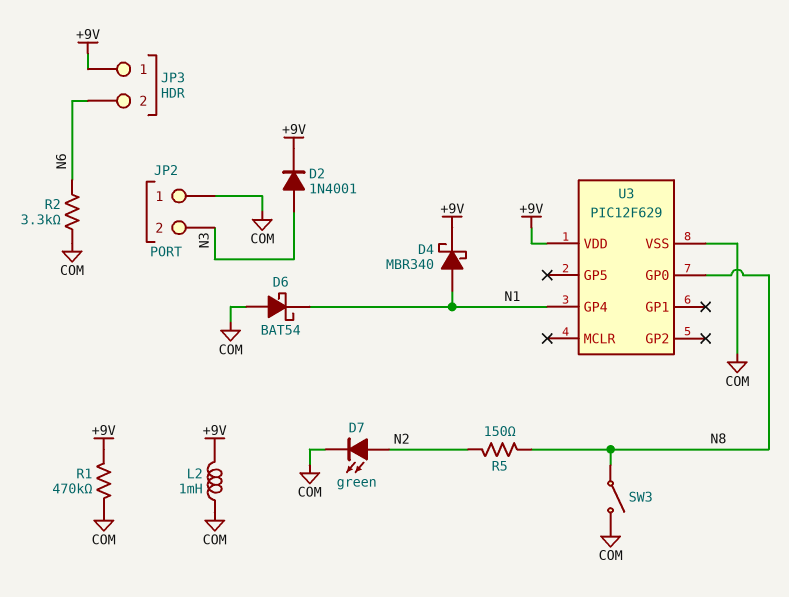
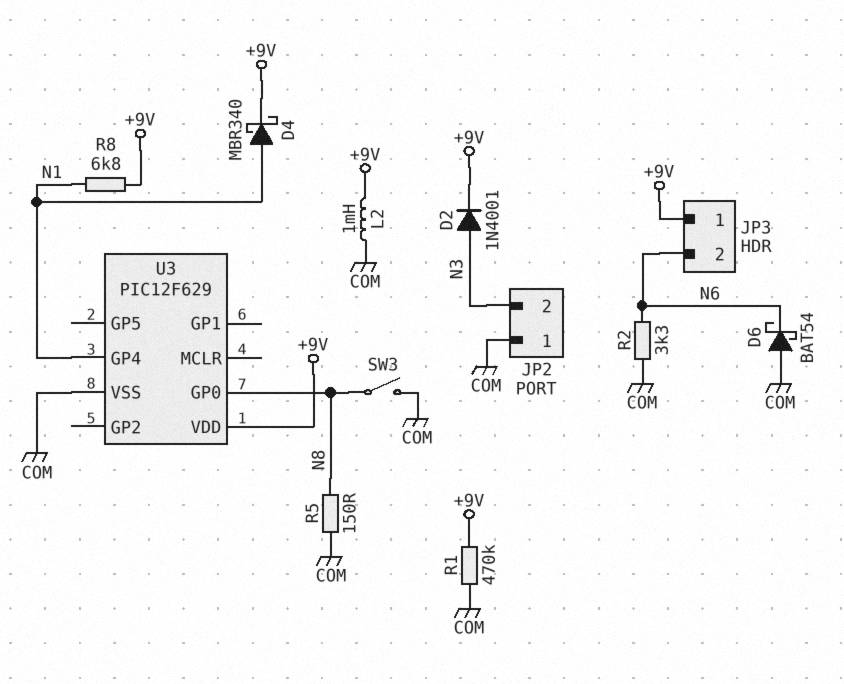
D6: schottky BAT54 (A COM, K N1) -> schottky BAT54 (A COM, K N6)
D7: LED green (A N2, K COM) -> none
R5: 150 (N2, N8) -> 150 (COM, N8)
R8: none -> 6.8k (+9V, N1)

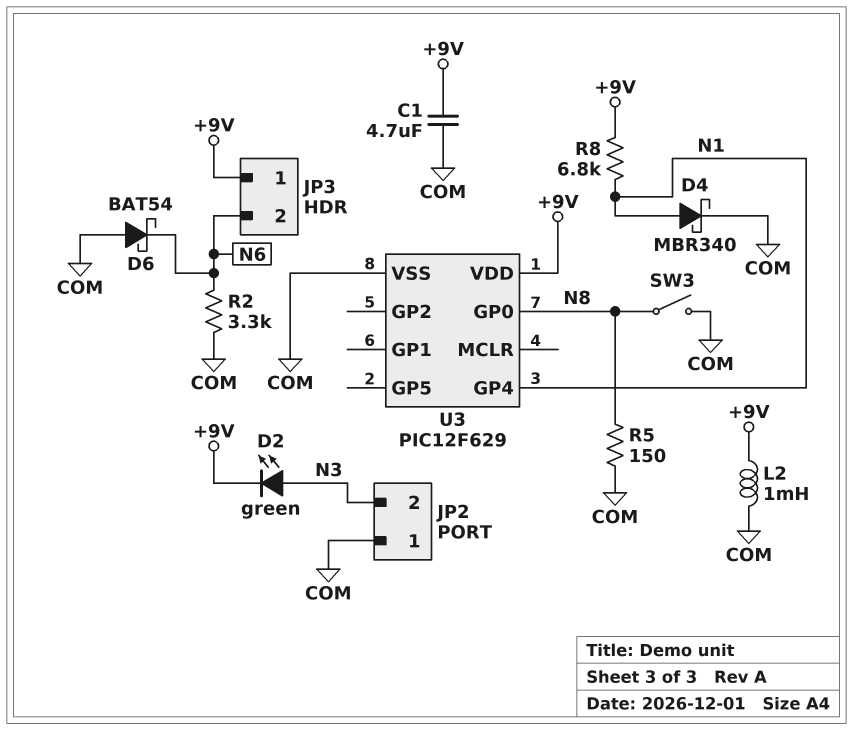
C1: none -> 4.7uF (+9V, COM)
D2: diode 1N4001 (A N3, K +9V) -> LED green (A N3, K +9V)
D4: schottky MBR340 (A N1, K +9V) -> schottky MBR340 (A N1, K COM)
R1: 470k (+9V, COM) -> none

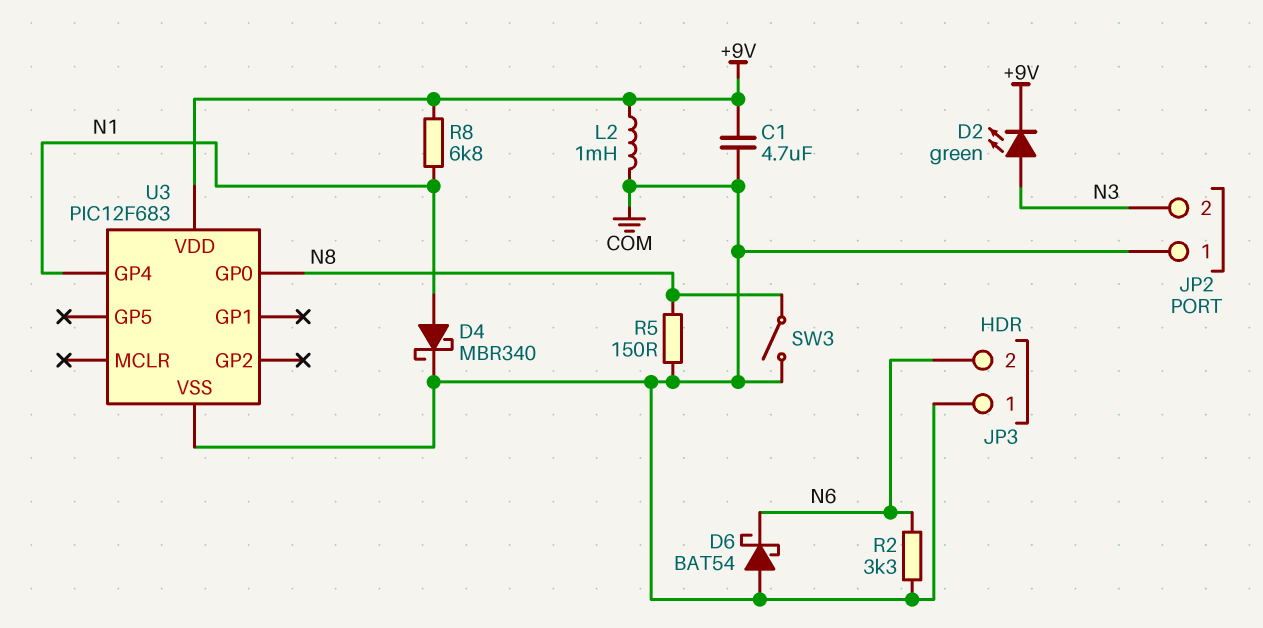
JP3 pin 1: +9V -> COM
U3: PIC12F629 -> PIC12F683

